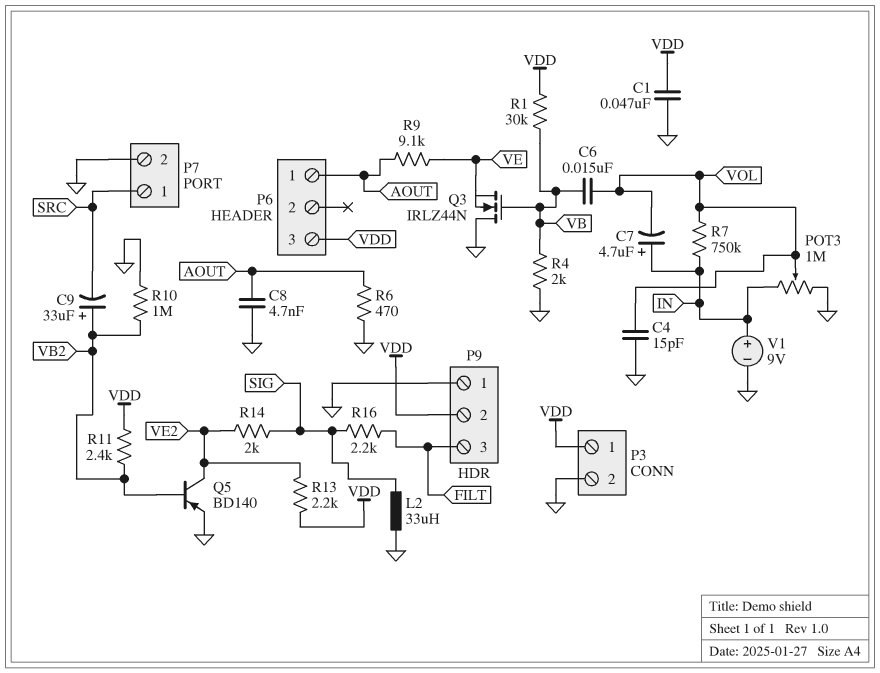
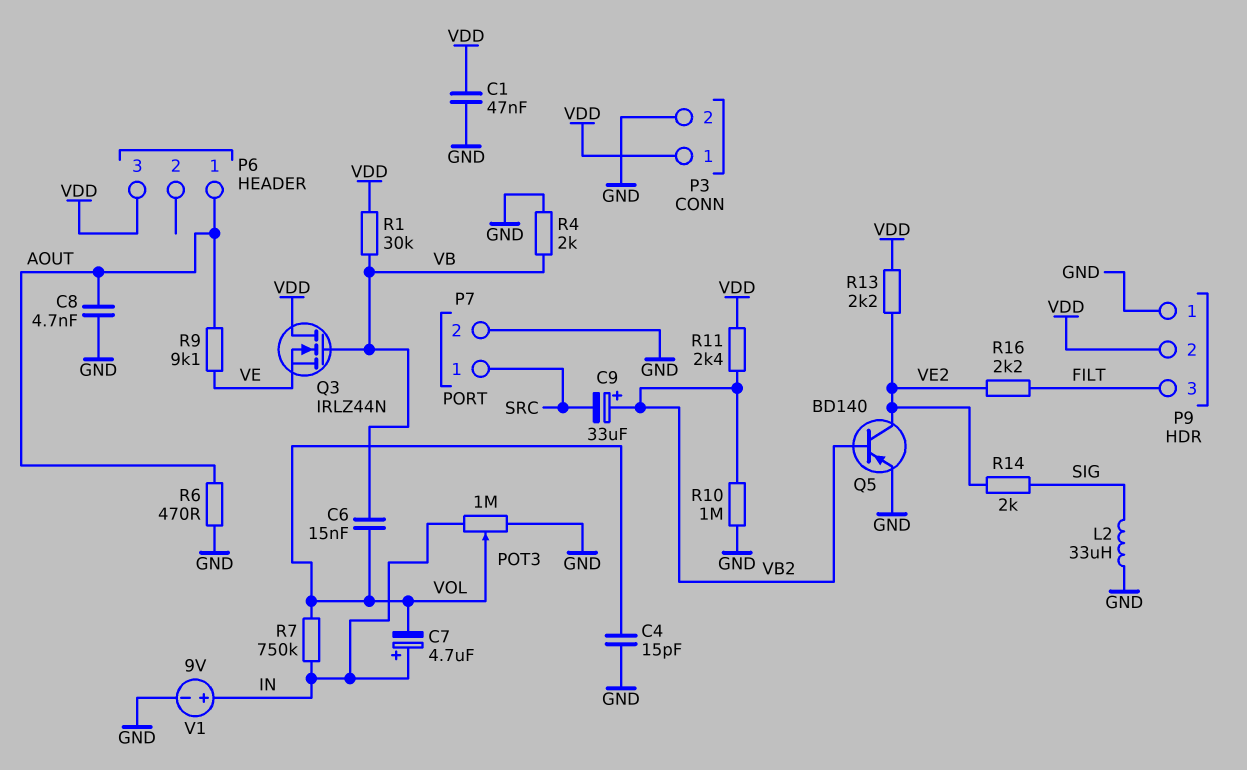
Q3: NMOS IRLZ44N (G VB, D GND, S VE) -> NMOS IRLZ44N (G VB, D VDD, S VE)
R16: 2.2k (FILT, SIG) -> 2.2k (FILT, VE2)

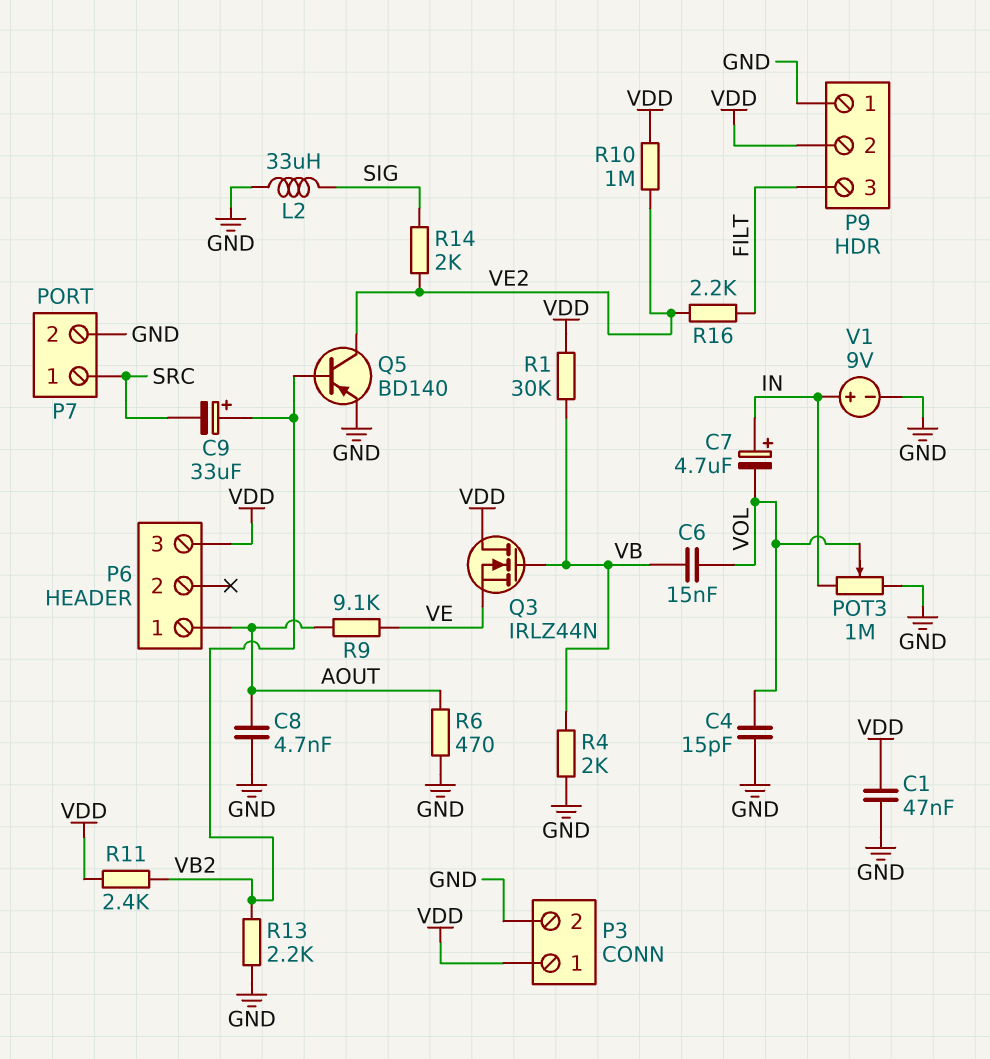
R7: 750k (IN, VOL) -> none
R10: 1M (GND, VB2) -> 1M (VDD, VE2)
R13: 2.2k (VDD, VE2) -> 2.2k (GND, VB2)

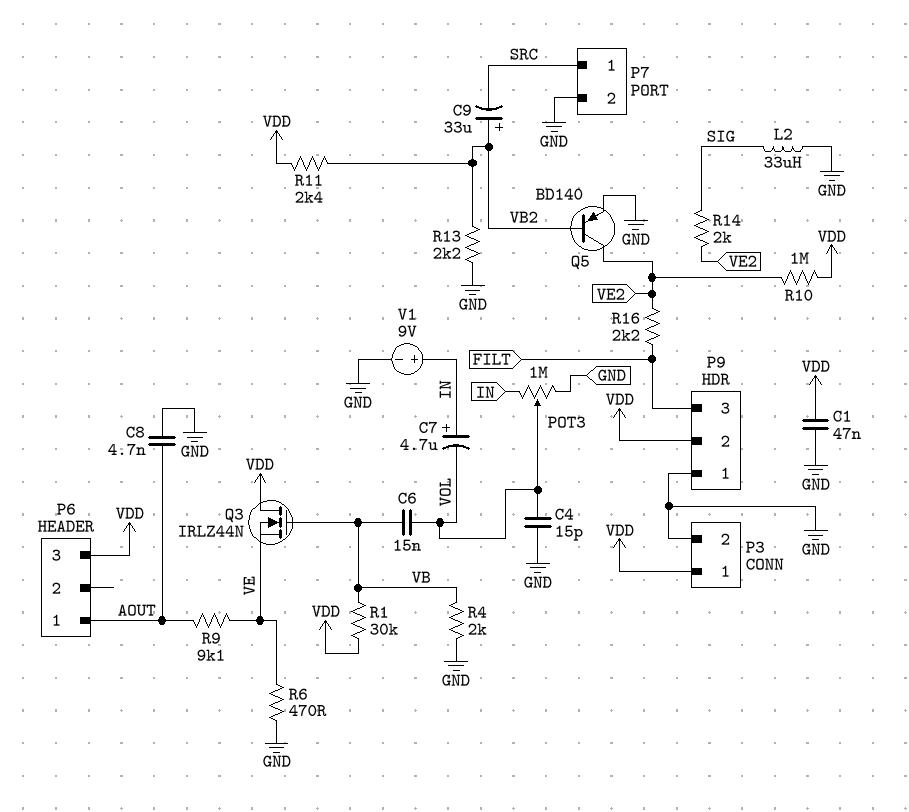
R6: 470 (AOUT, GND) -> 470 (GND, VE)

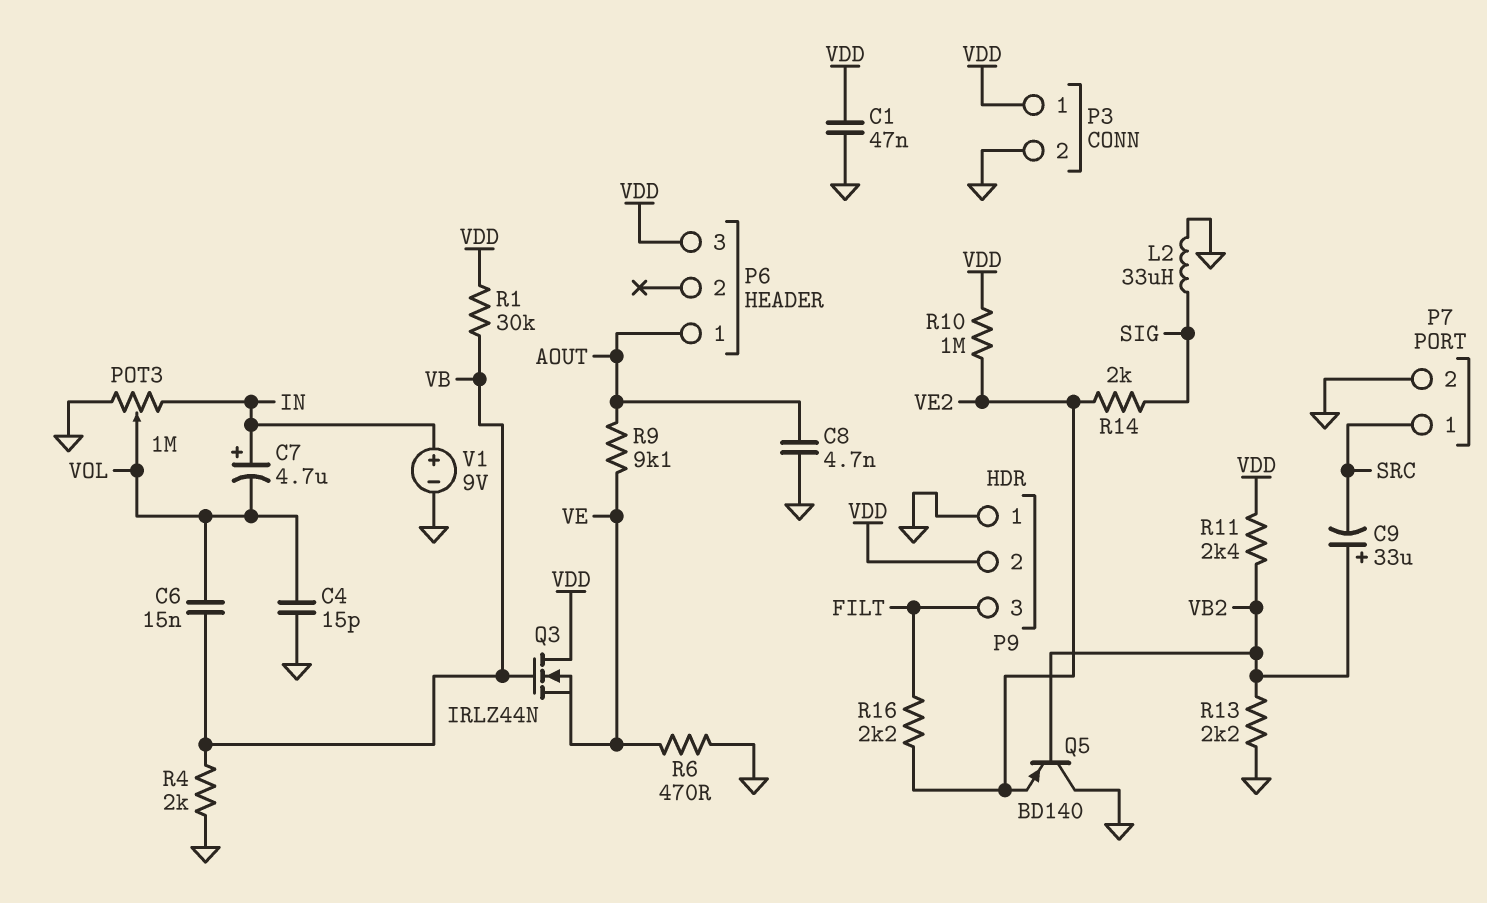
Q5: PNP BD140 (B VB2, C VE2, E GND) -> PNP BD140 (B VB2, C GND, E VE2)

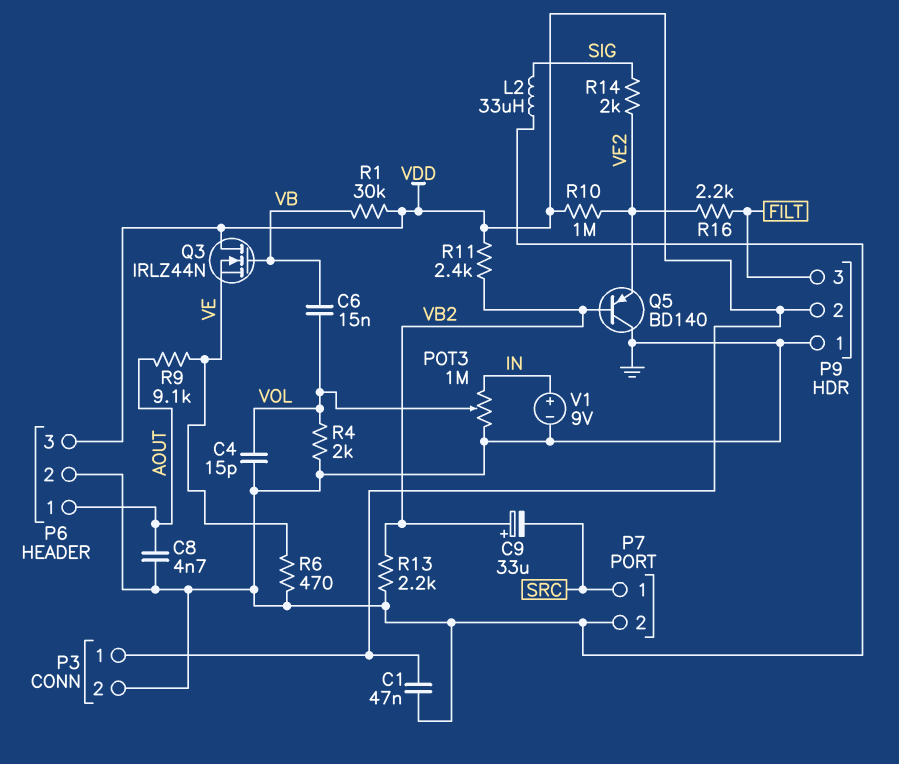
C7: 4.7uF (plus IN, minus VOL) -> none
P6 pin 2: none -> GND
R4: 2k (GND, VB) -> 2k (GND, VOL)

